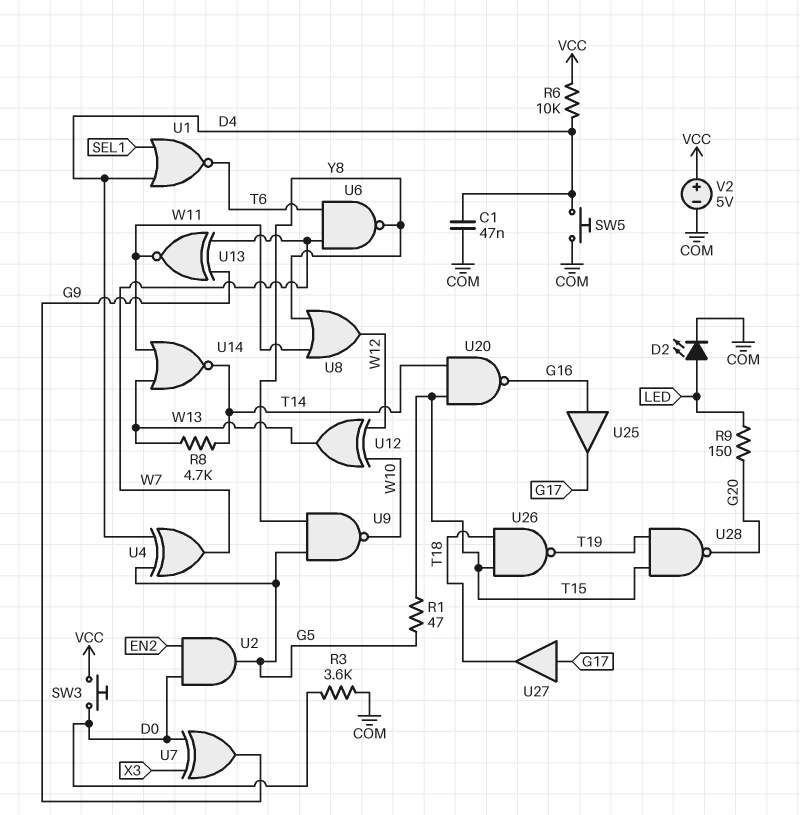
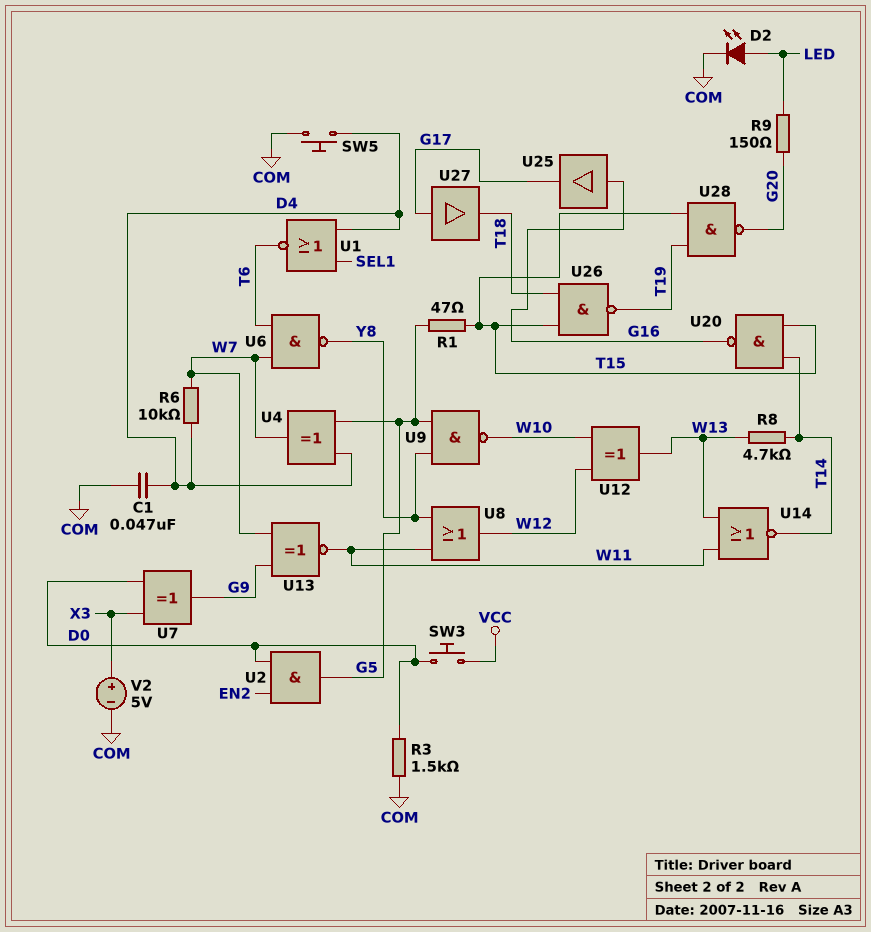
R3: 3.6k (COM, D0) -> 1.5k (COM, D0)
R6: 10k (D4, VCC) -> 10k (D4, W7)
V2: 5V (plus VCC, minus COM) -> 5V (plus X3, minus COM)

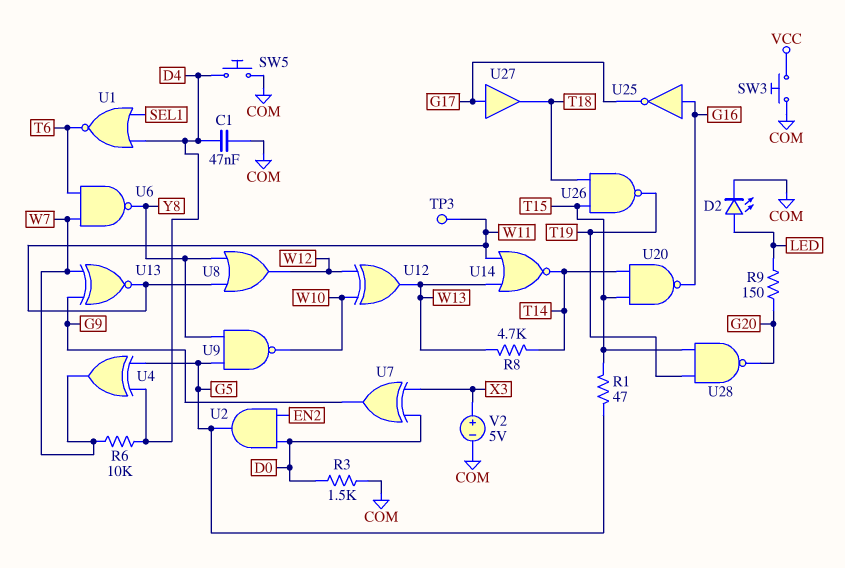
SW3: button (D0, VCC) -> button (COM, VCC)
TP3: none -> test point (W11)
U25: buffer (in G16, out G17) -> NOT (in G16, out G17)

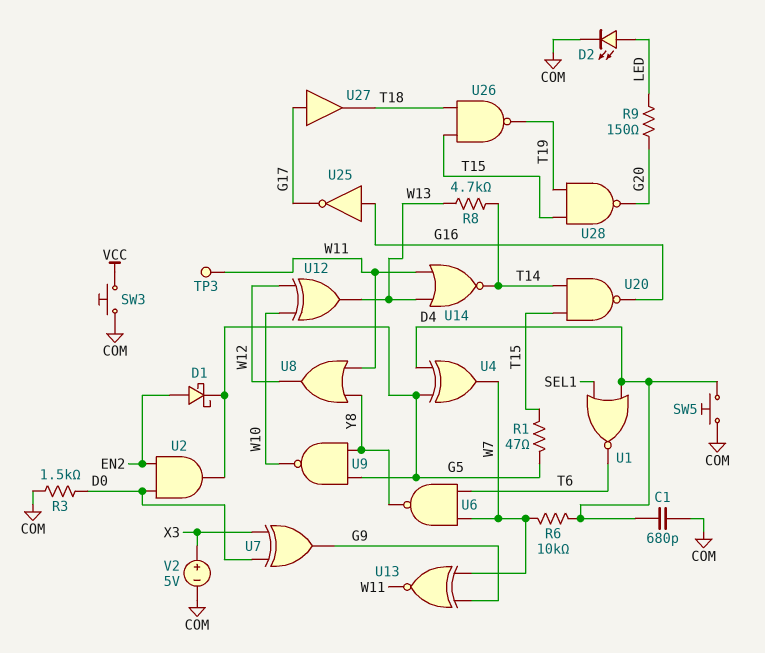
C1: 47nF (COM, D4) -> 680pF (COM, D4)
D1: none -> schottky (A EN2, K G5)

